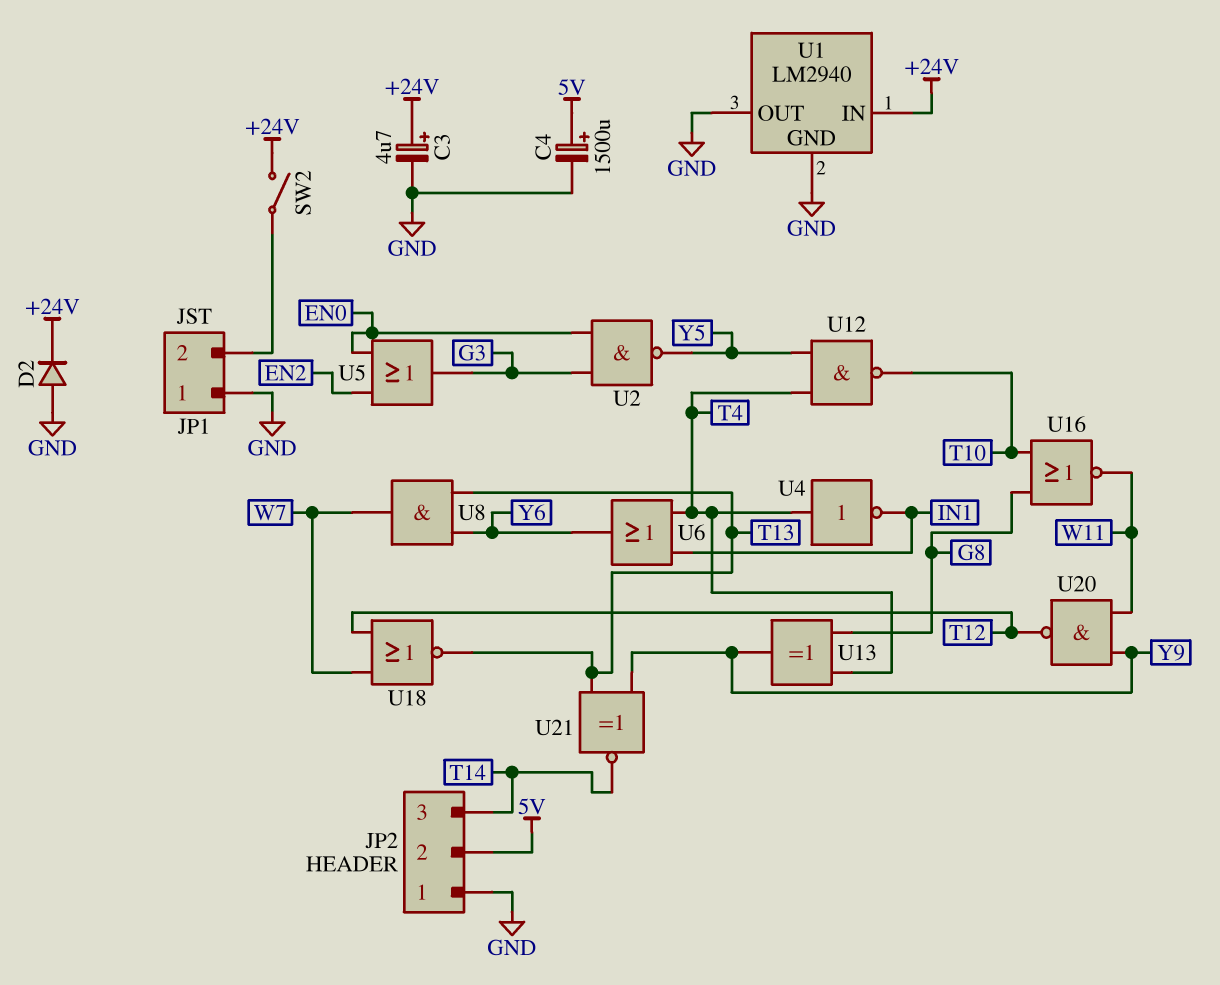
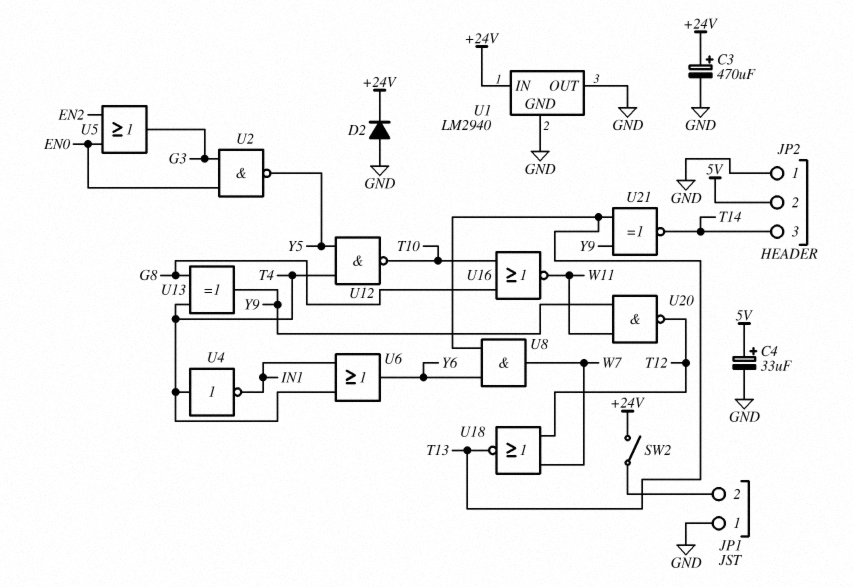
C3: 4.7uF (plus +24V, minus GND) -> 470uF (plus +24V, minus GND)
C4: 1500uF (plus 5V, minus GND) -> 33uF (plus 5V, minus GND)

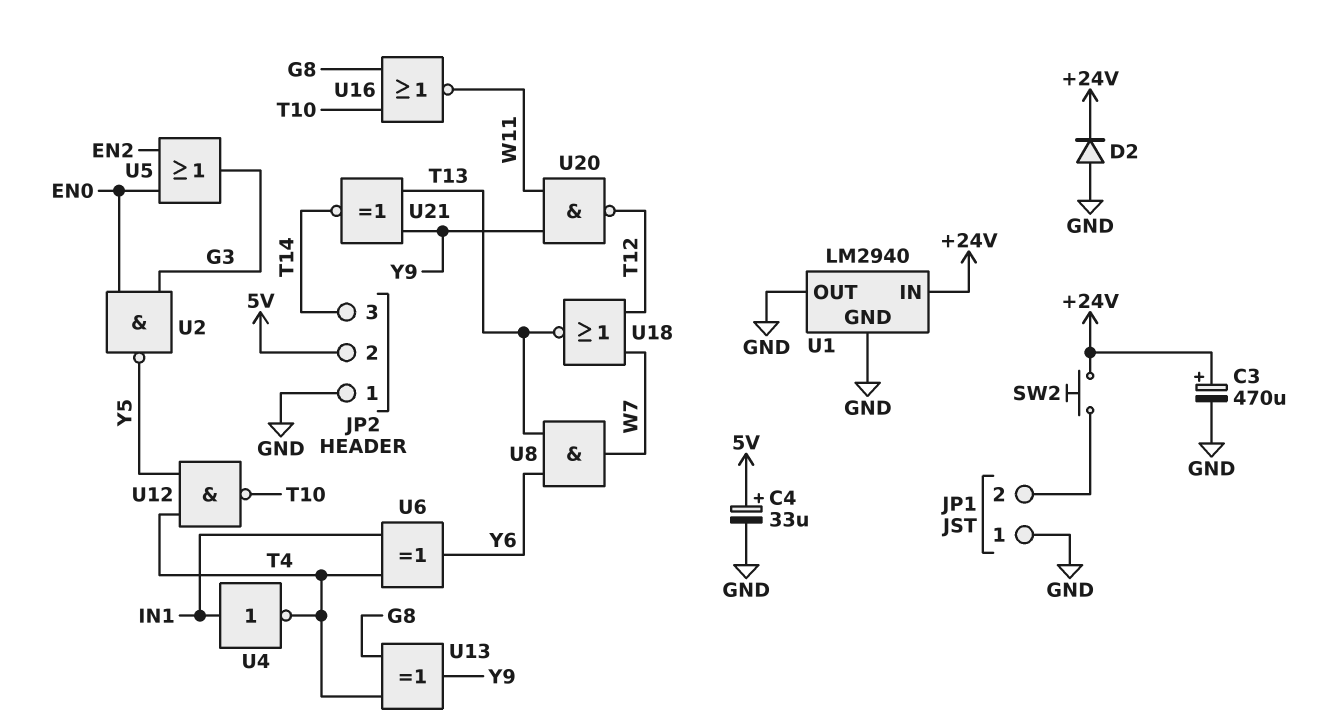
SW2: switch (+24V, JP1/2) -> button (+24V, JP1/2)
U4: NOT (in T4, out IN1) -> NOT (in IN1, out T4)
U6: OR (in IN1, in T4, out Y6) -> XOR (in IN1, in T4, out Y6)

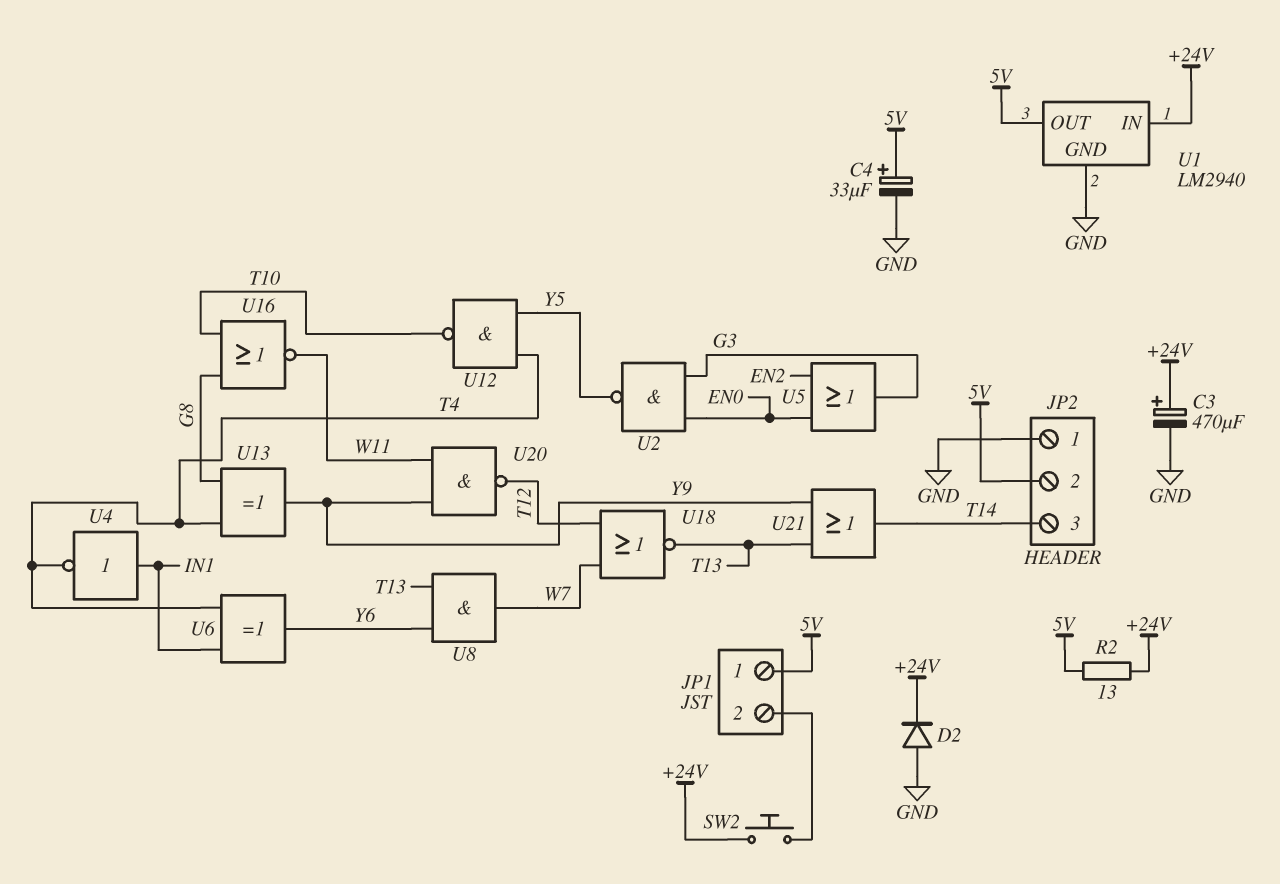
JP1 pin 1: GND -> 5V
R2: none -> 13 (+24V, 5V)
U1 pin OUT: GND -> 5V
U21: XNOR (in T13, in Y9, out T14) -> OR (in T13, in Y9, out T14)

